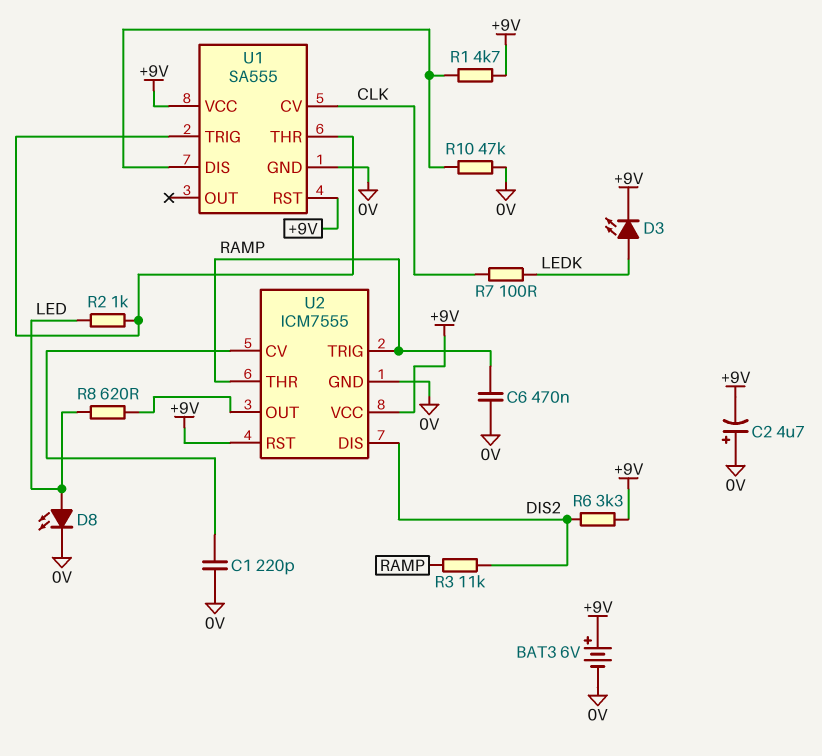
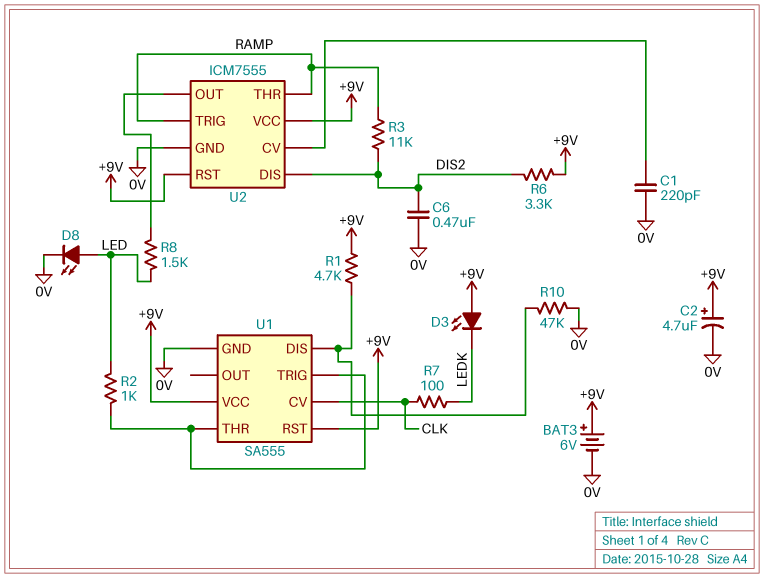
C2: 4.7uF (plus 0V, minus +9V) -> 4.7uF (plus +9V, minus 0V)
C6: 470nF (0V, RAMP) -> 470nF (0V, DIS2)
D3: LED (A LEDK, K +9V) -> LED (A +9V, K LEDK)
R8: 620 (LED, U2/OUT) -> 1.5k (LED, U2/OUT)

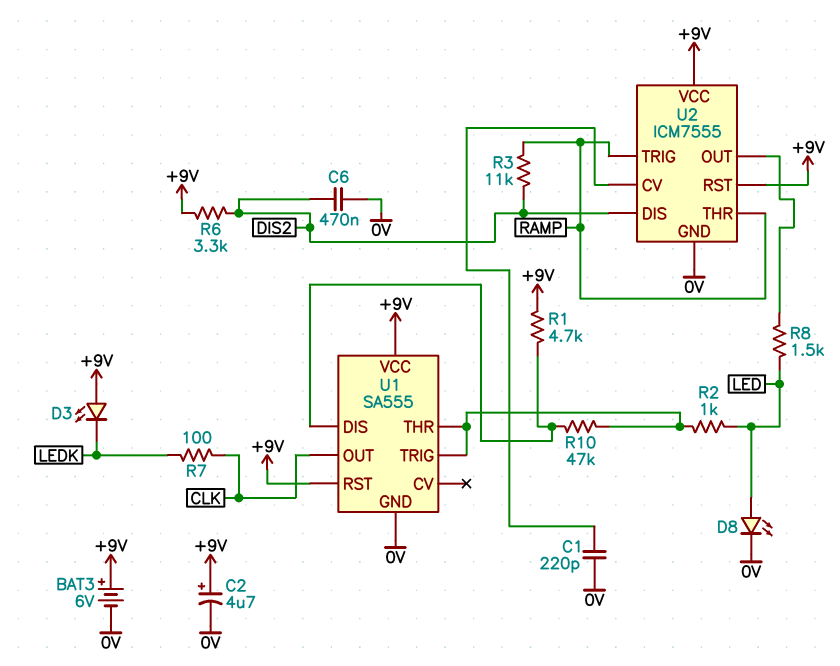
R10: 47k (0V, U1/DIS) -> 47k (U1/DIS, U1/THR)
U1 pin CV: CLK -> none
U1 pin OUT: none -> CLK

